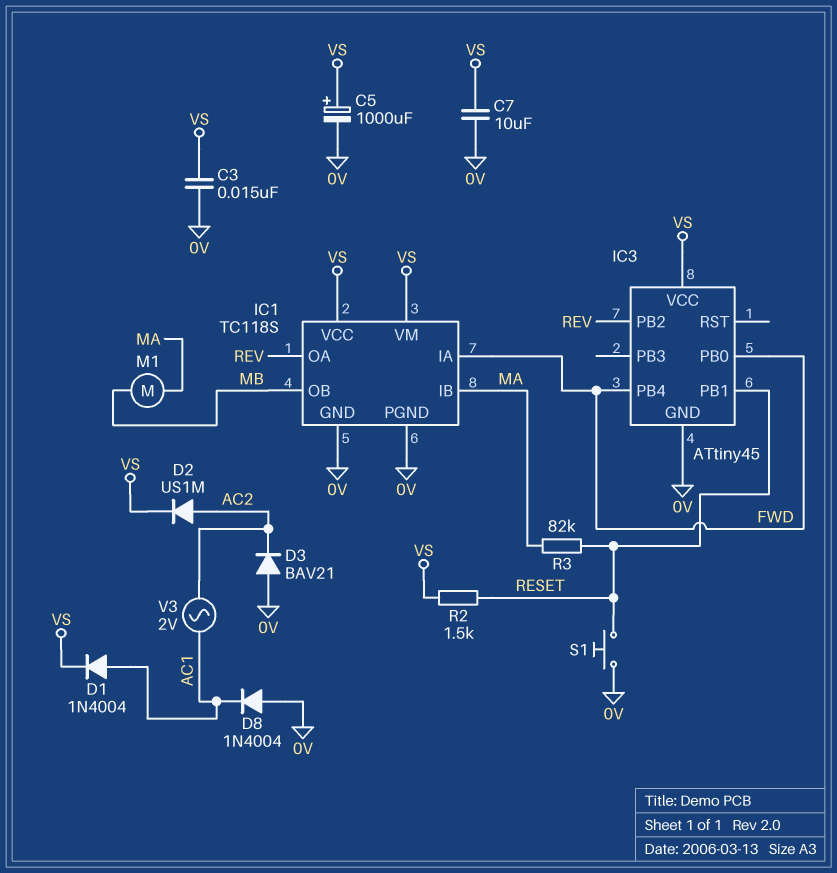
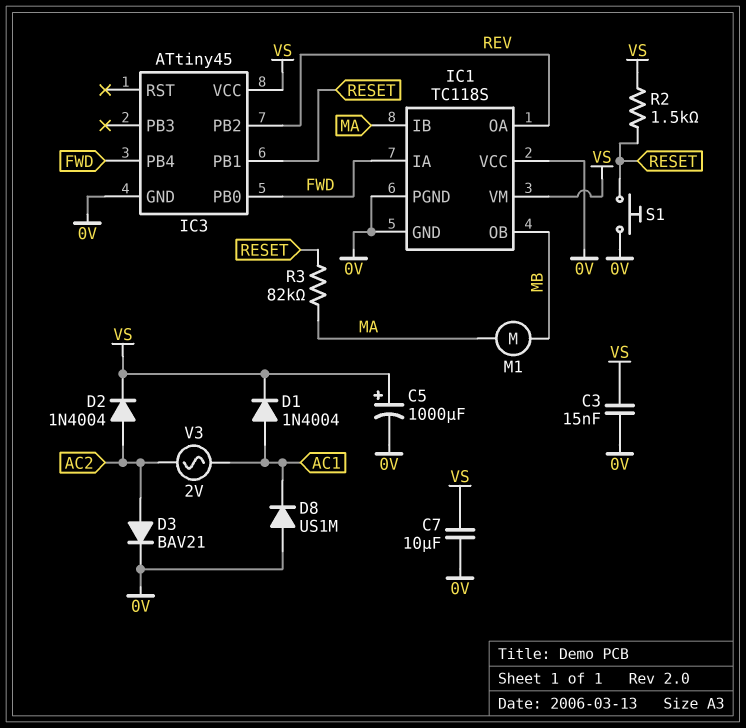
D2: diode US1M (A AC2, K VS) -> diode 1N4004 (A AC2, K VS)
D3: diode BAV21 (A 0V, K AC2) -> diode BAV21 (A AC2, K 0V)
D8: diode 1N4004 (A 0V, K AC1) -> diode US1M (A 0V, K AC1)
IC1 pin VCC: VS -> 0V

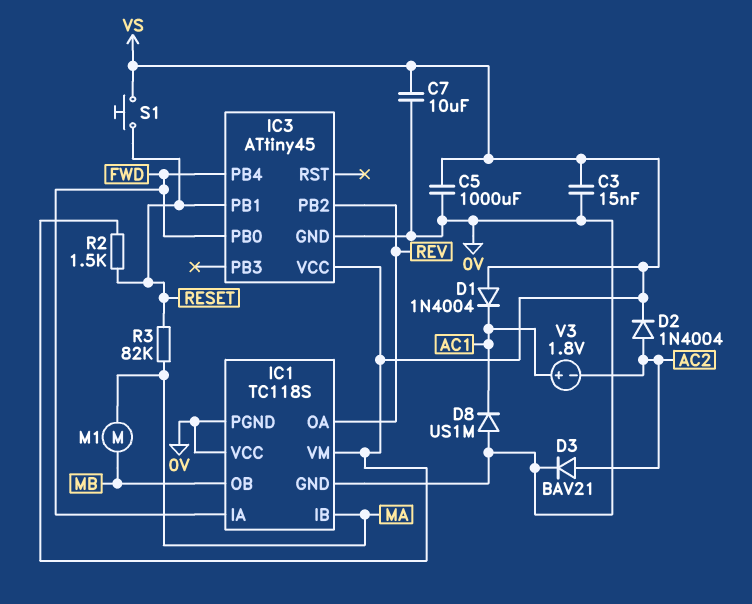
C5: 1000uF (plus VS, minus 0V) -> 1000uF (0V, VS)
D1: diode 1N4004 (A AC1, K VS) -> diode 1N4004 (A VS, K AC1)
S1: button (0V, RESET) -> button (RESET, VS)
V3: AC 2V (AC1, AC2) -> 1.8V (plus AC1, minus AC2)

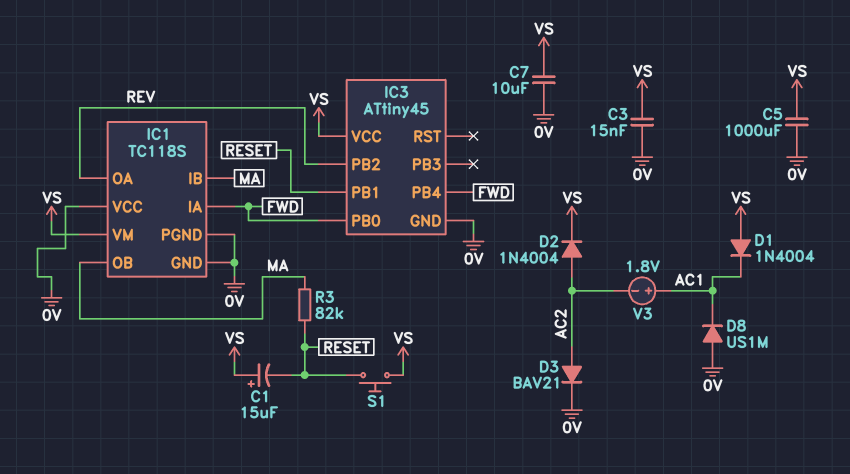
C1: none -> 15uF (plus VS, minus RESET)
IC1 pin OB: MB -> MA
M1: motor (MA, MB) -> none
R2: 1.5k (RESET, VS) -> none

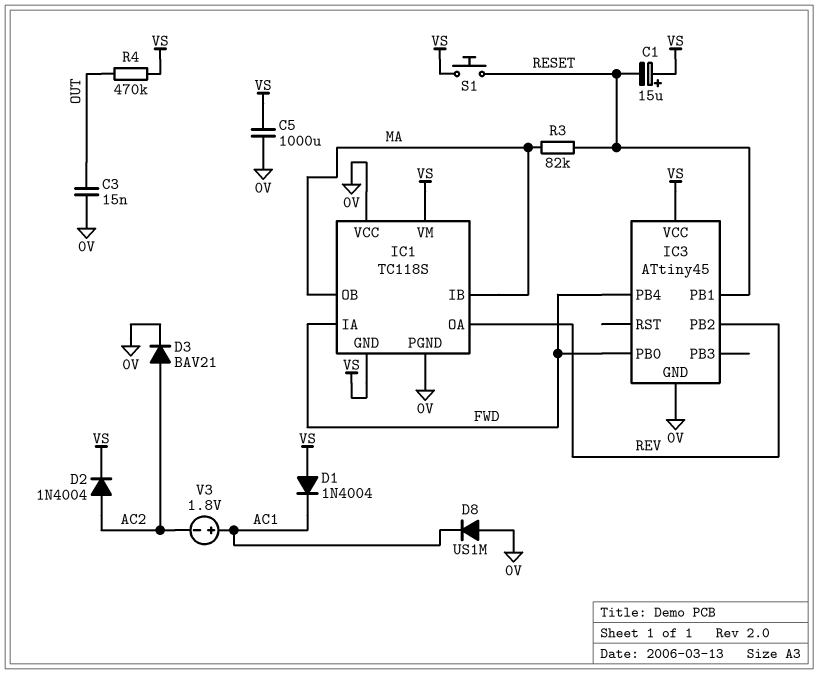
C3: 15nF (0V, VS) -> 15nF (0V, OUT)
C7: 10uF (0V, VS) -> none
IC1 pin GND: 0V -> VS
R4: none -> 470k (OUT, VS)

